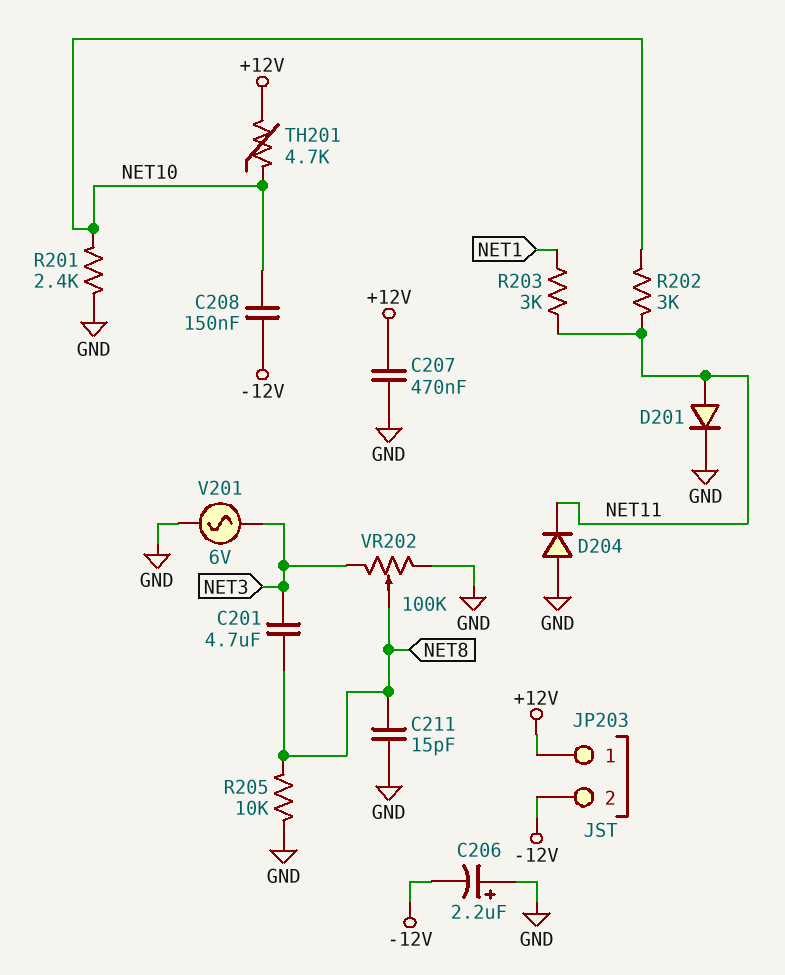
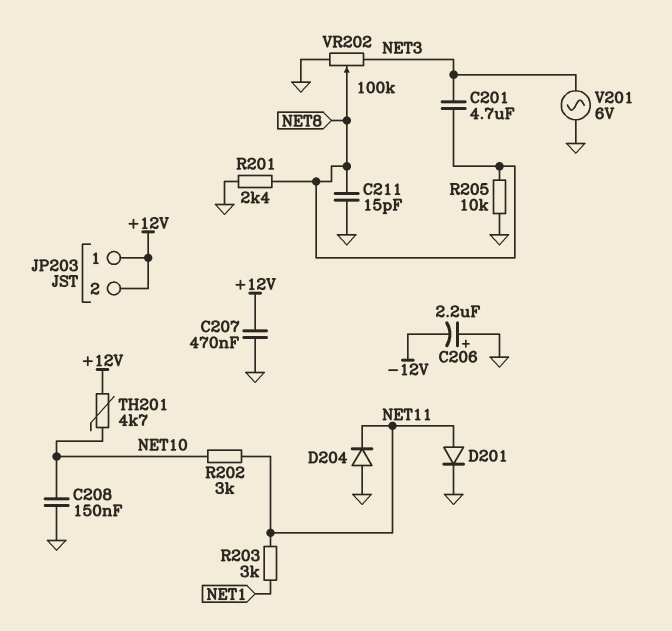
C208: 150nF (-12V, NET10) -> 150nF (GND, NET10)
JP203 pin 2: -12V -> +12V
R201: 2.4k (GND, NET10) -> 2.4k (GND, NET8)

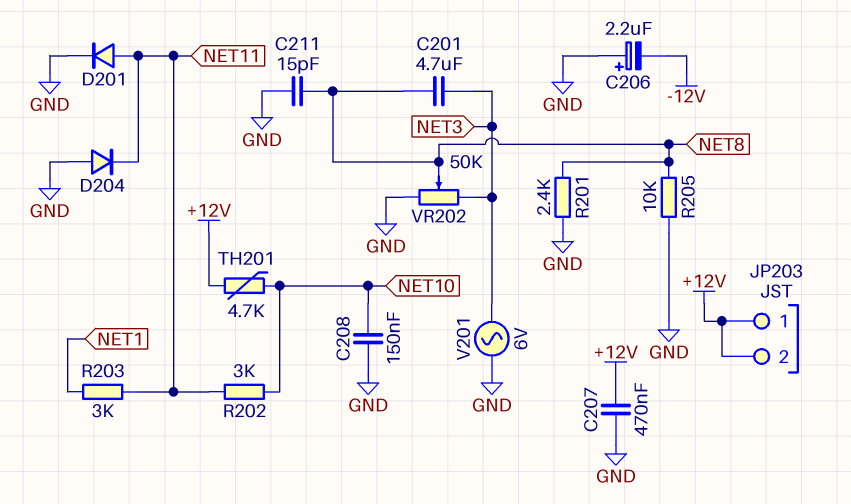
VR202: 100k (GND, NET3, wiper NET8) -> 50k (GND, NET3, wiper NET8)

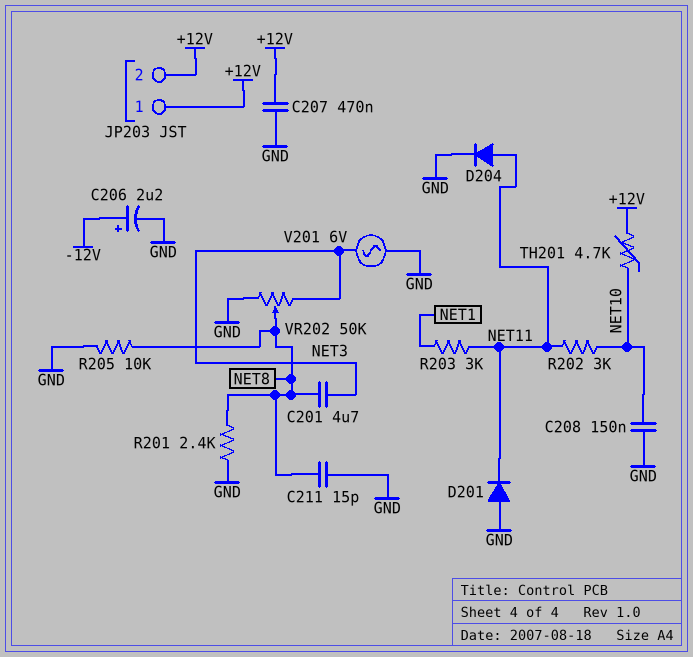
C206: 2.2uF (plus GND, minus -12V) -> 2.2uF (plus -12V, minus GND)
D201: diode (A NET11, K GND) -> diode (A GND, K NET11)
D204: diode (A GND, K NET11) -> diode (A NET11, K GND)

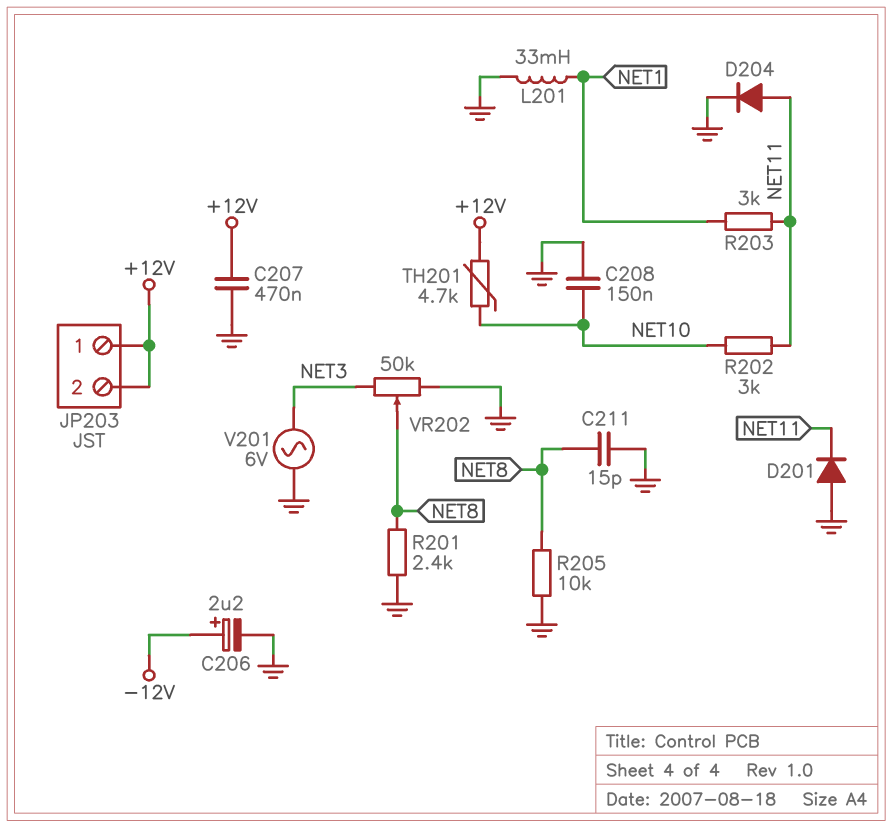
C201: 4.7uF (NET3, NET8) -> none
L201: none -> 33mH (GND, NET1)

